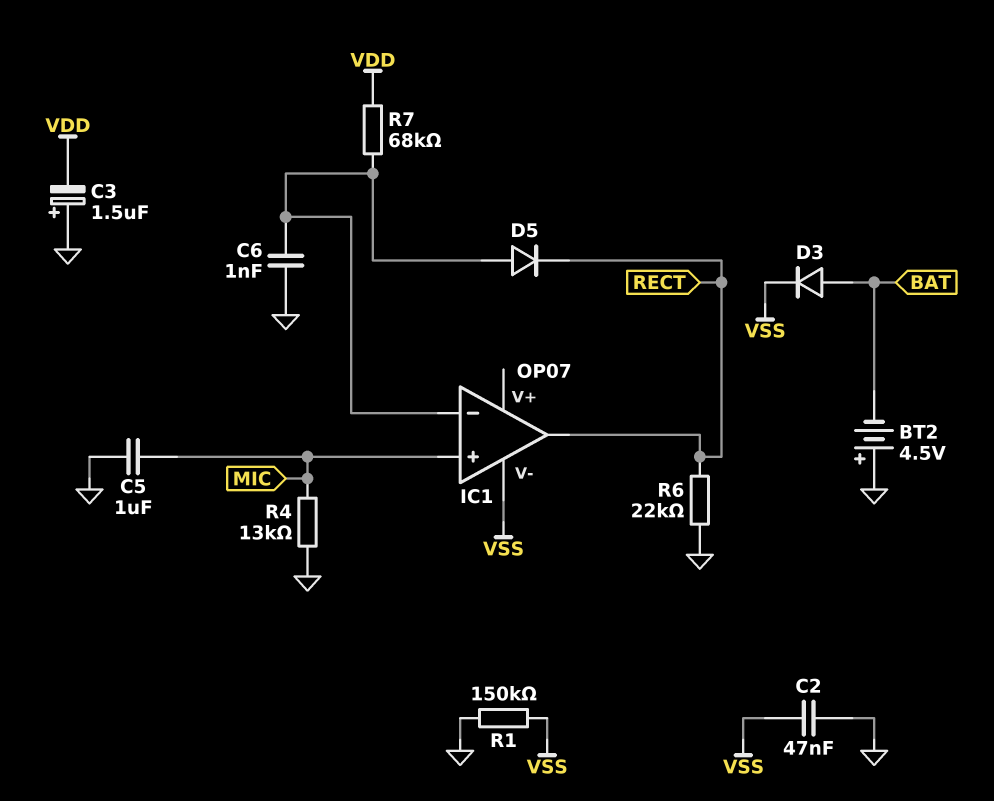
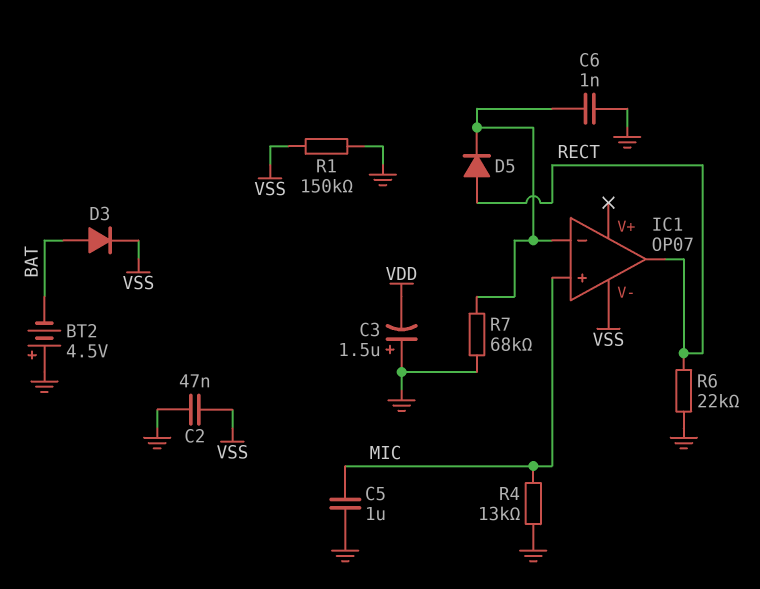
D5: diode (A IC1/in-, K RECT) -> diode (A RECT, K IC1/in-)
R7: 68k (IC1/in-, VDD) -> 68k (GND, IC1/in-)

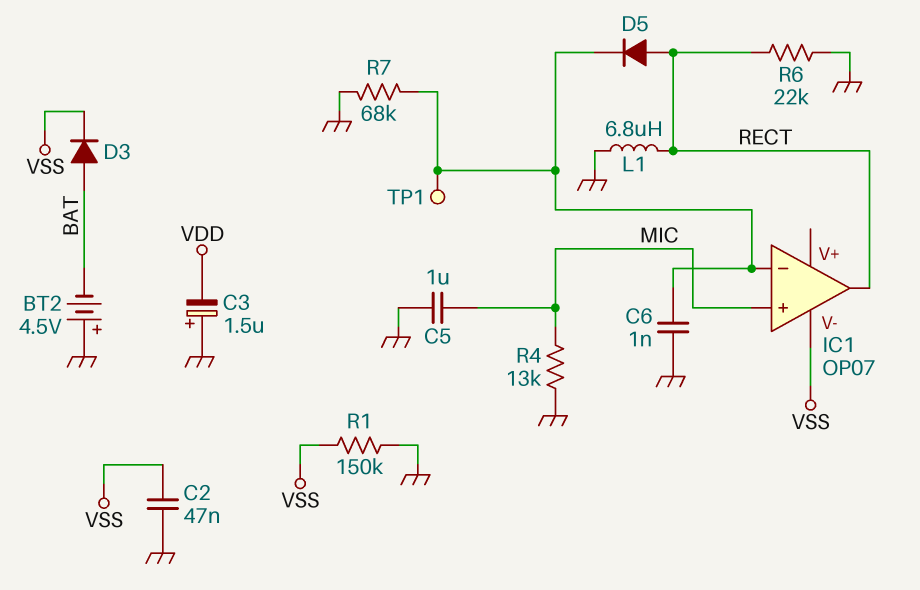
L1: none -> 6.8uH (GND, RECT)
TP1: none -> test point (IC1/in-)

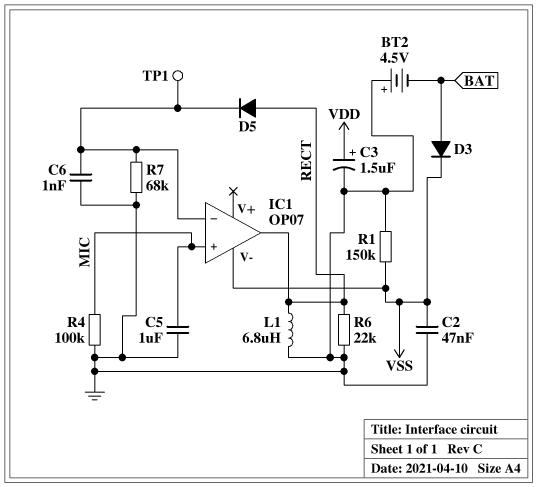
C3: 1.5uF (plus GND, minus VDD) -> 1.5uF (plus VDD, minus GND)
R4: 13k (GND, MIC) -> 100k (GND, MIC)

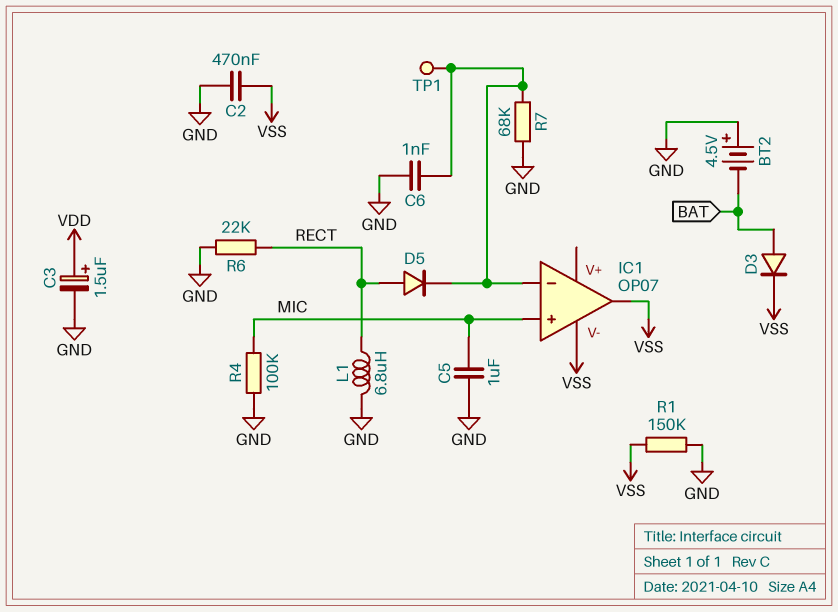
C2: 47nF (GND, VSS) -> 470nF (GND, VSS)
IC1 pin out: RECT -> VSS

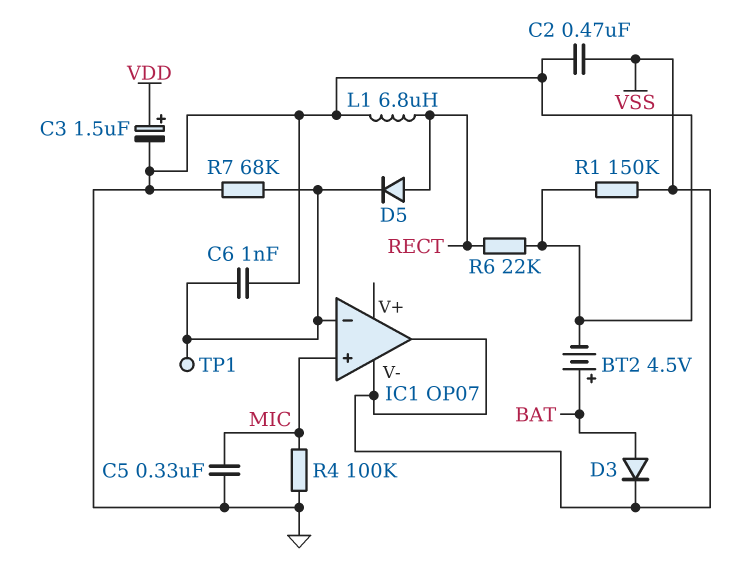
BT2: 4.5V (plus GND, minus BAT) -> 4.5V (plus BAT, minus GND)
C5: 1uF (GND, MIC) -> 330nF (GND, MIC)

